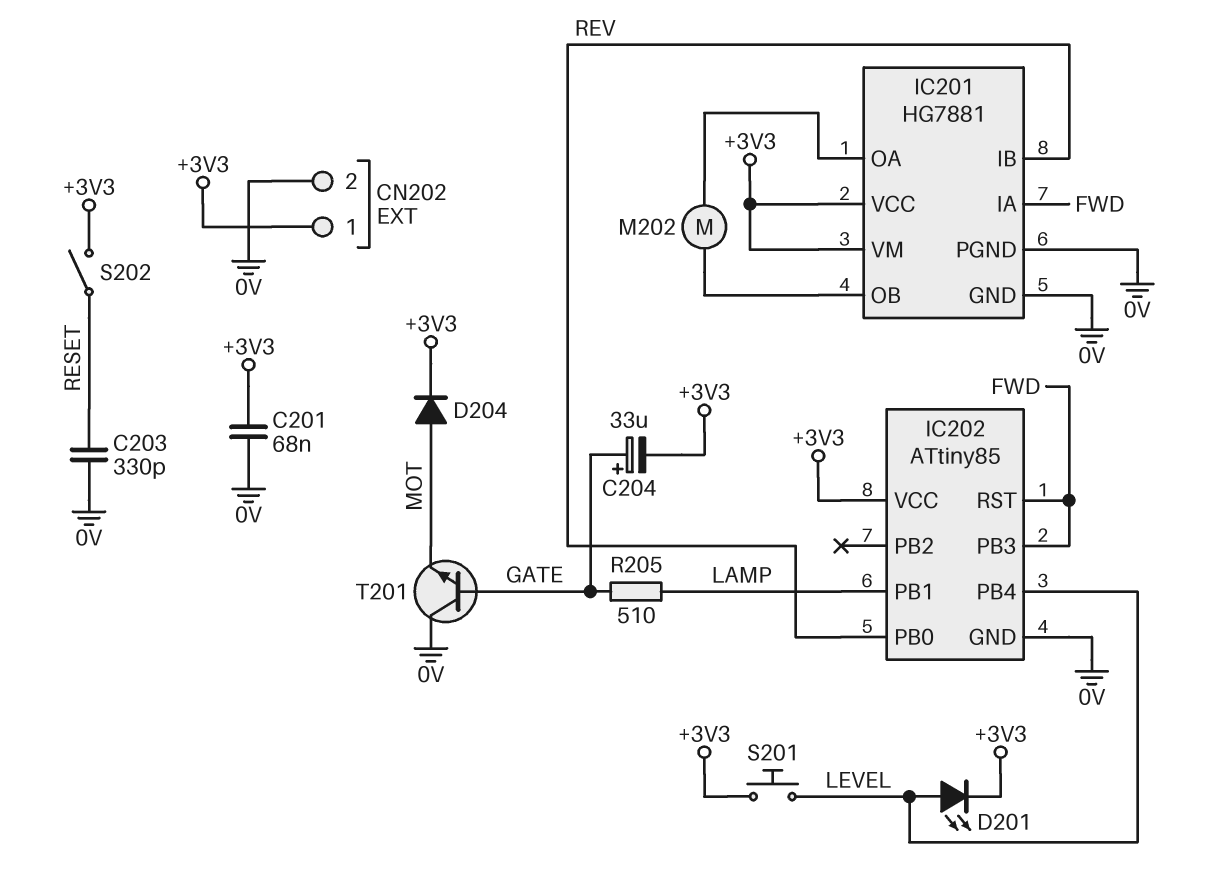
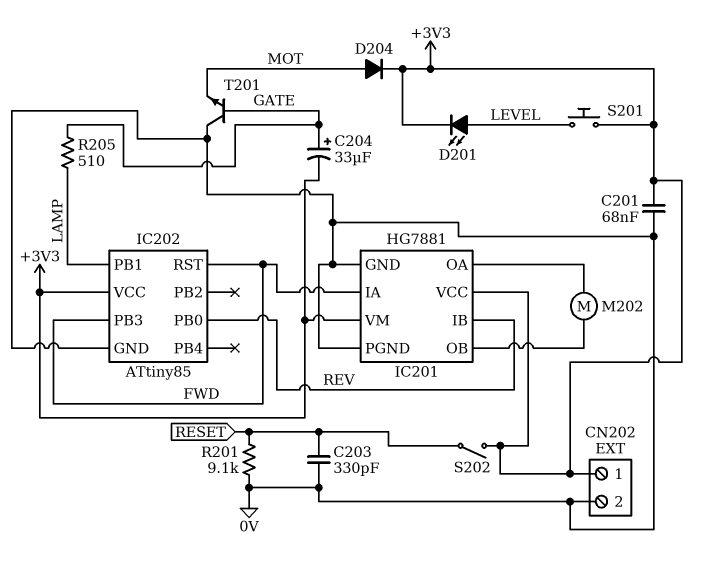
IC202 pin PB4: LEVEL -> none
R201: none -> 9.1k (0V, RESET)

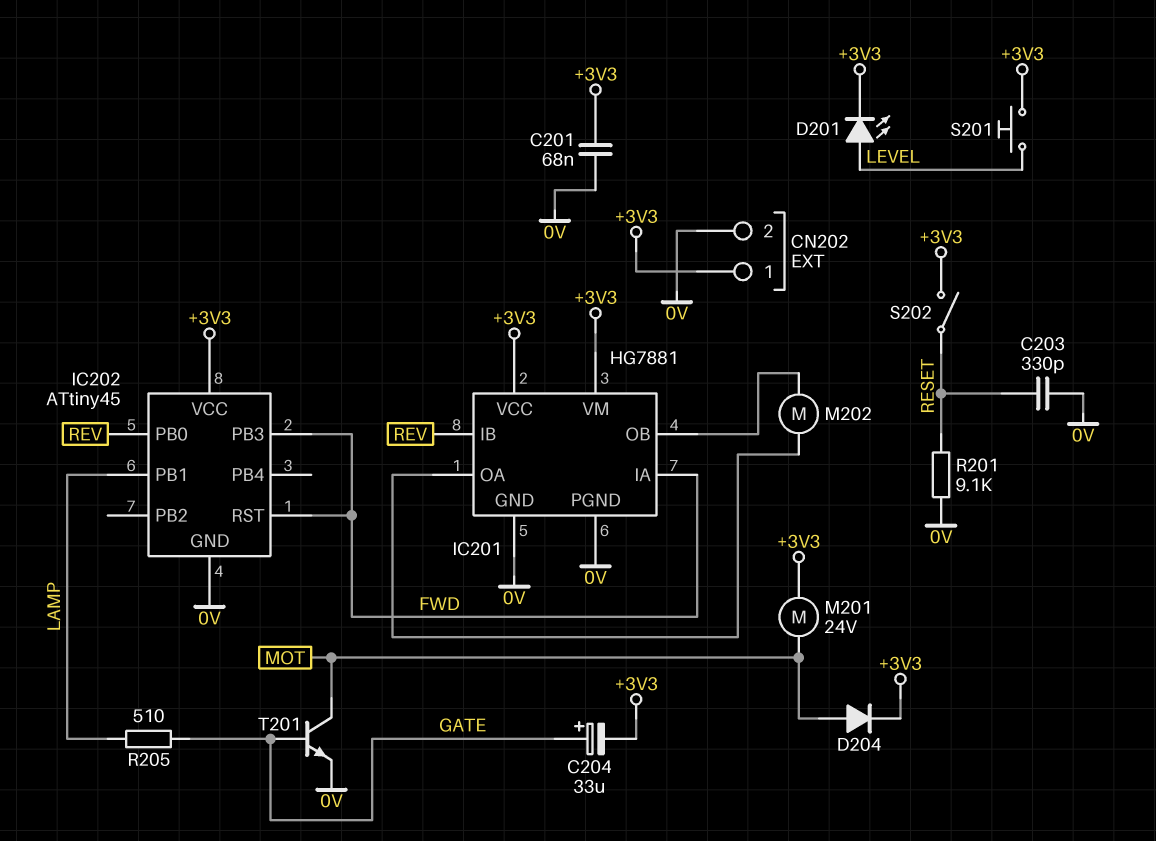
IC202: ATtiny85 -> ATtiny45
M201: none -> motor 24V (+3V3, MOT)
T201: NPN (B GATE, C 0V, E MOT) -> NPN (B GATE, C MOT, E 0V)

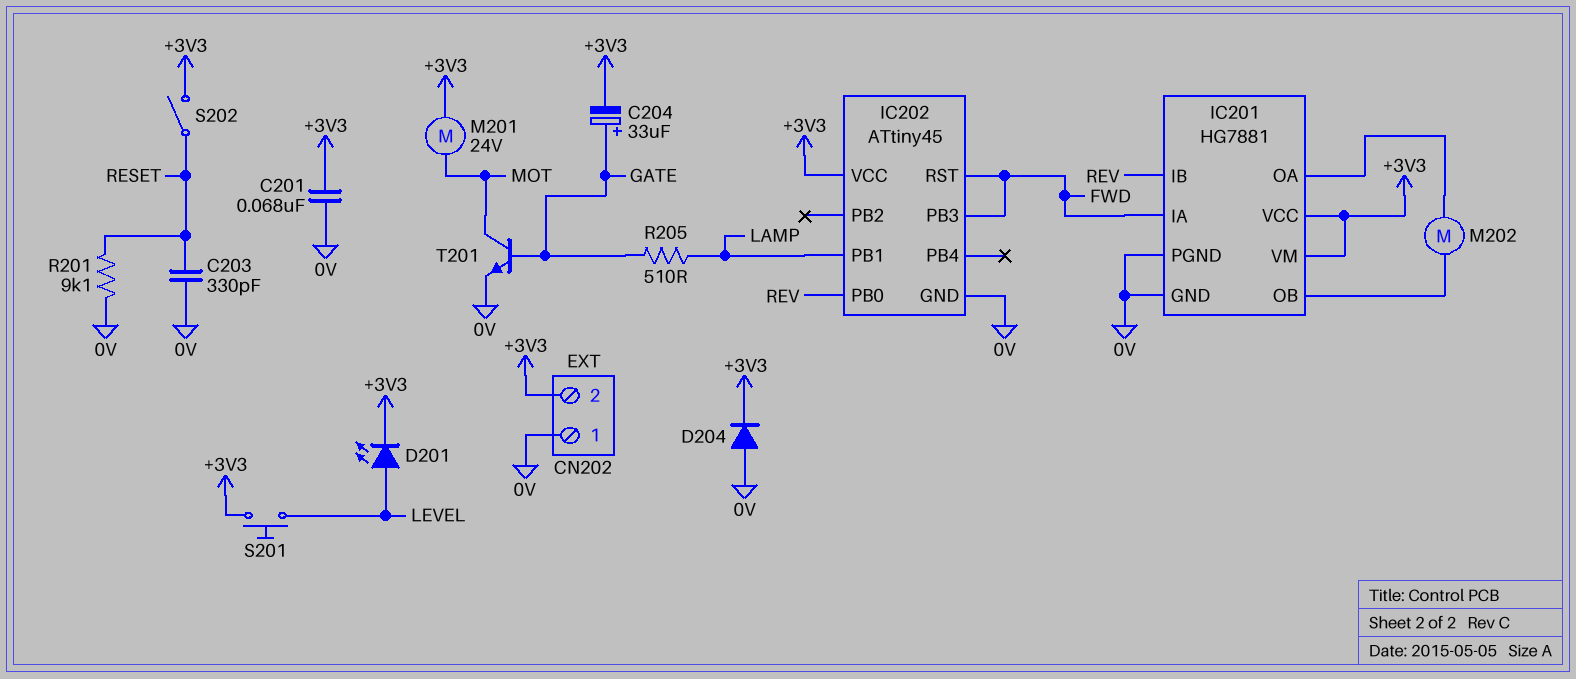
CN202 pin 1: +3V3 -> 0V
CN202 pin 2: 0V -> +3V3
D204: diode (A MOT, K +3V3) -> diode (A 0V, K +3V3)

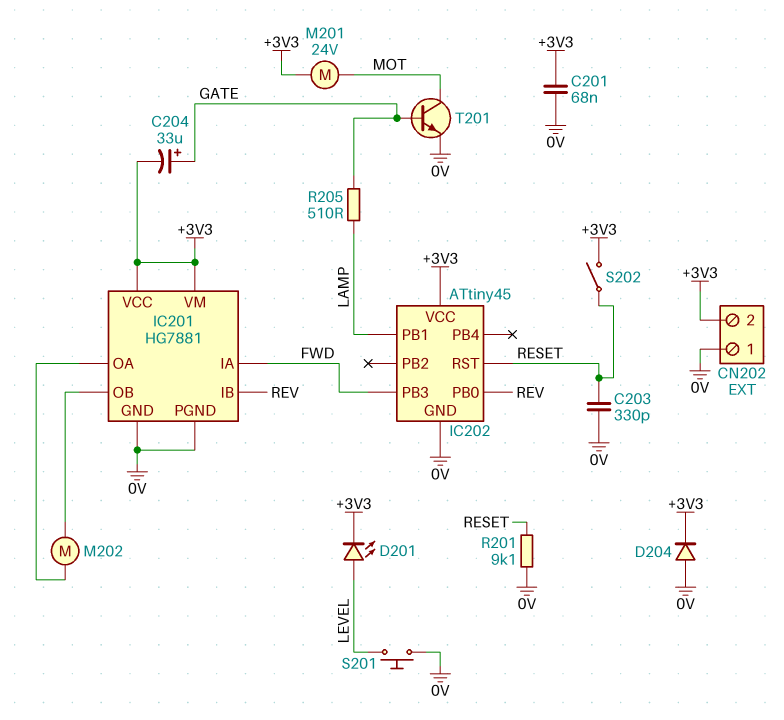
IC202 pin RST: FWD -> RESET
S201: button (+3V3, LEVEL) -> button (0V, LEVEL)

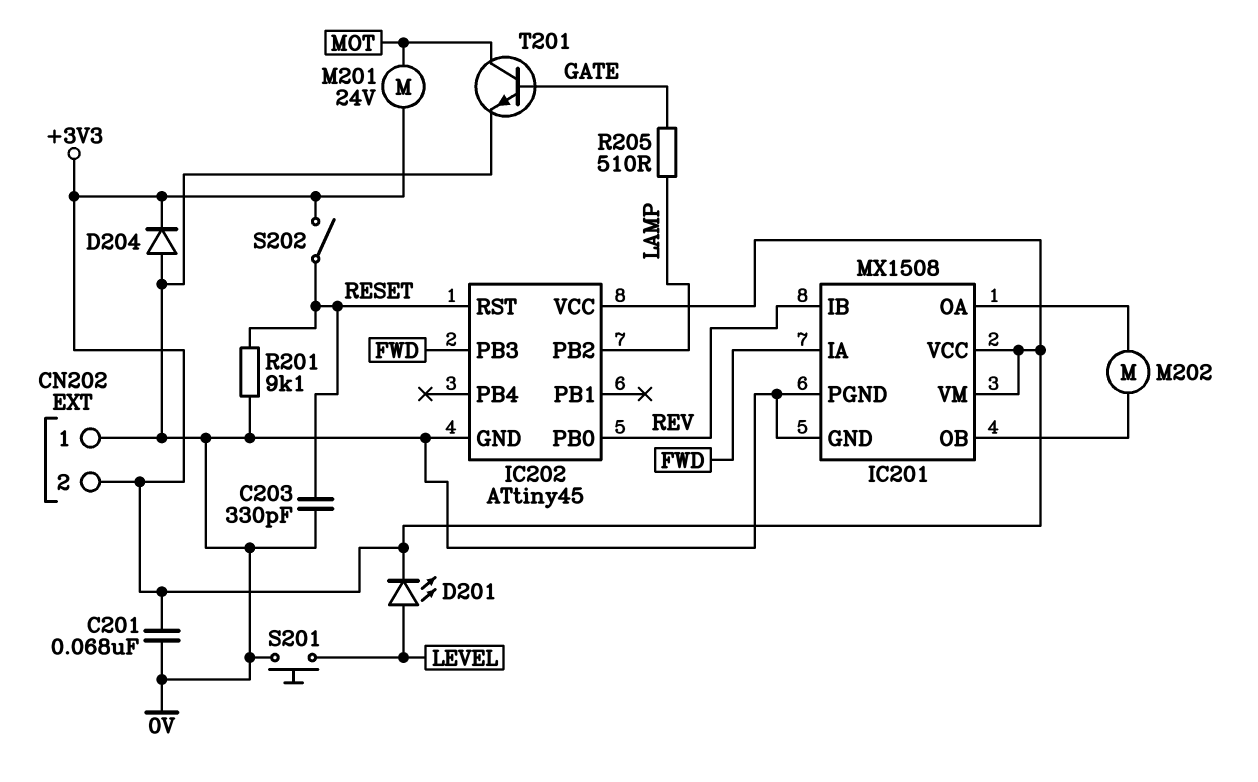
C204: 33uF (plus GATE, minus +3V3) -> none
IC201: HG7881 -> MX1508
IC202 pin PB1: LAMP -> none
IC202 pin PB2: none -> LAMP

